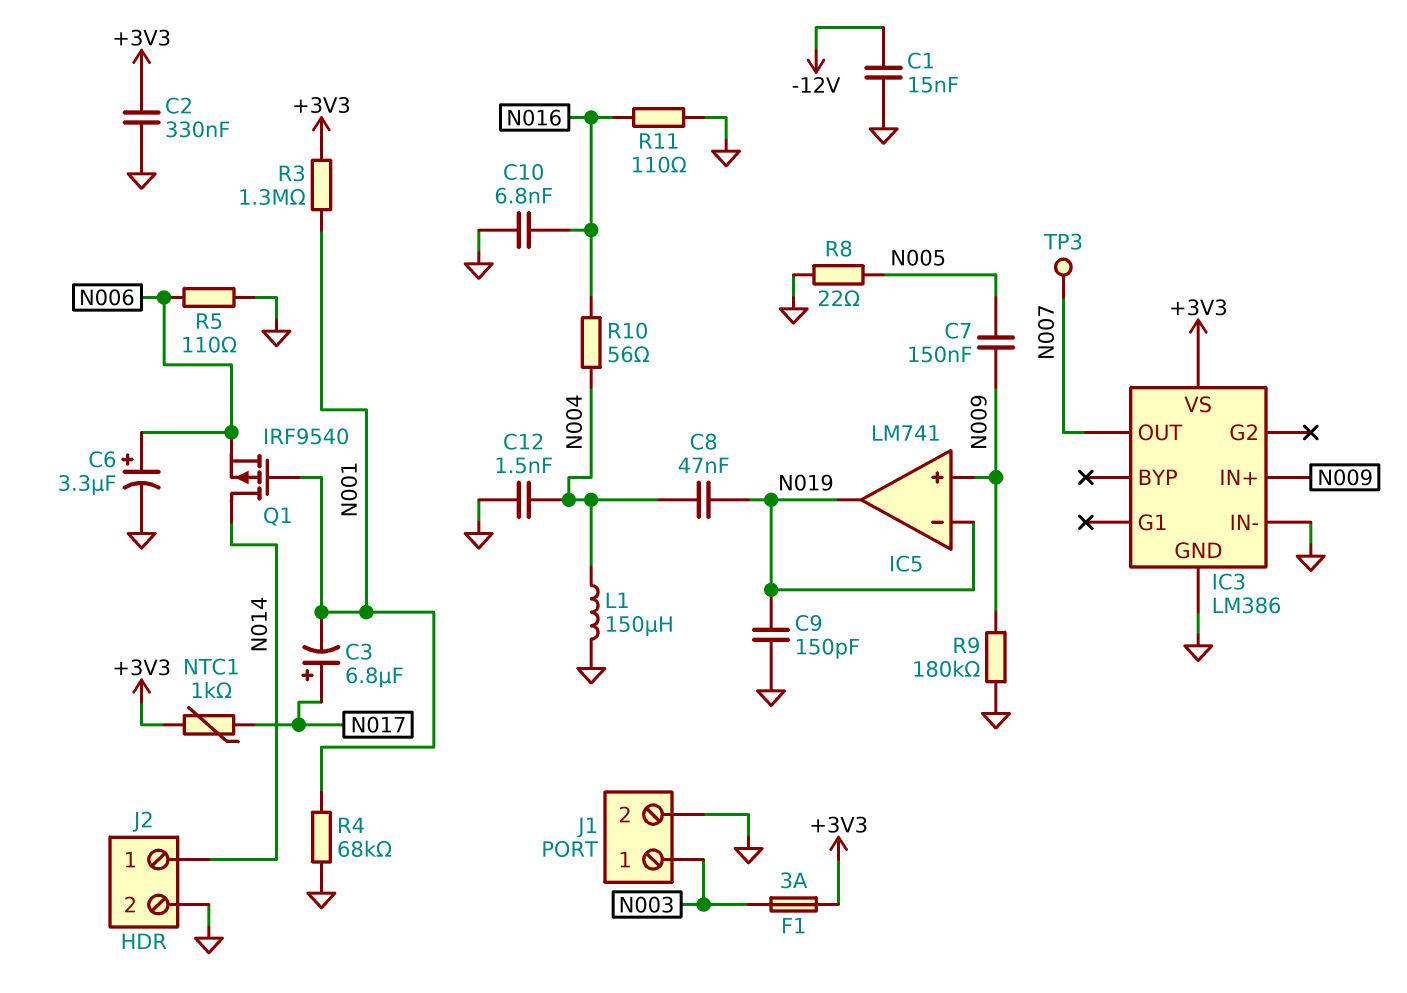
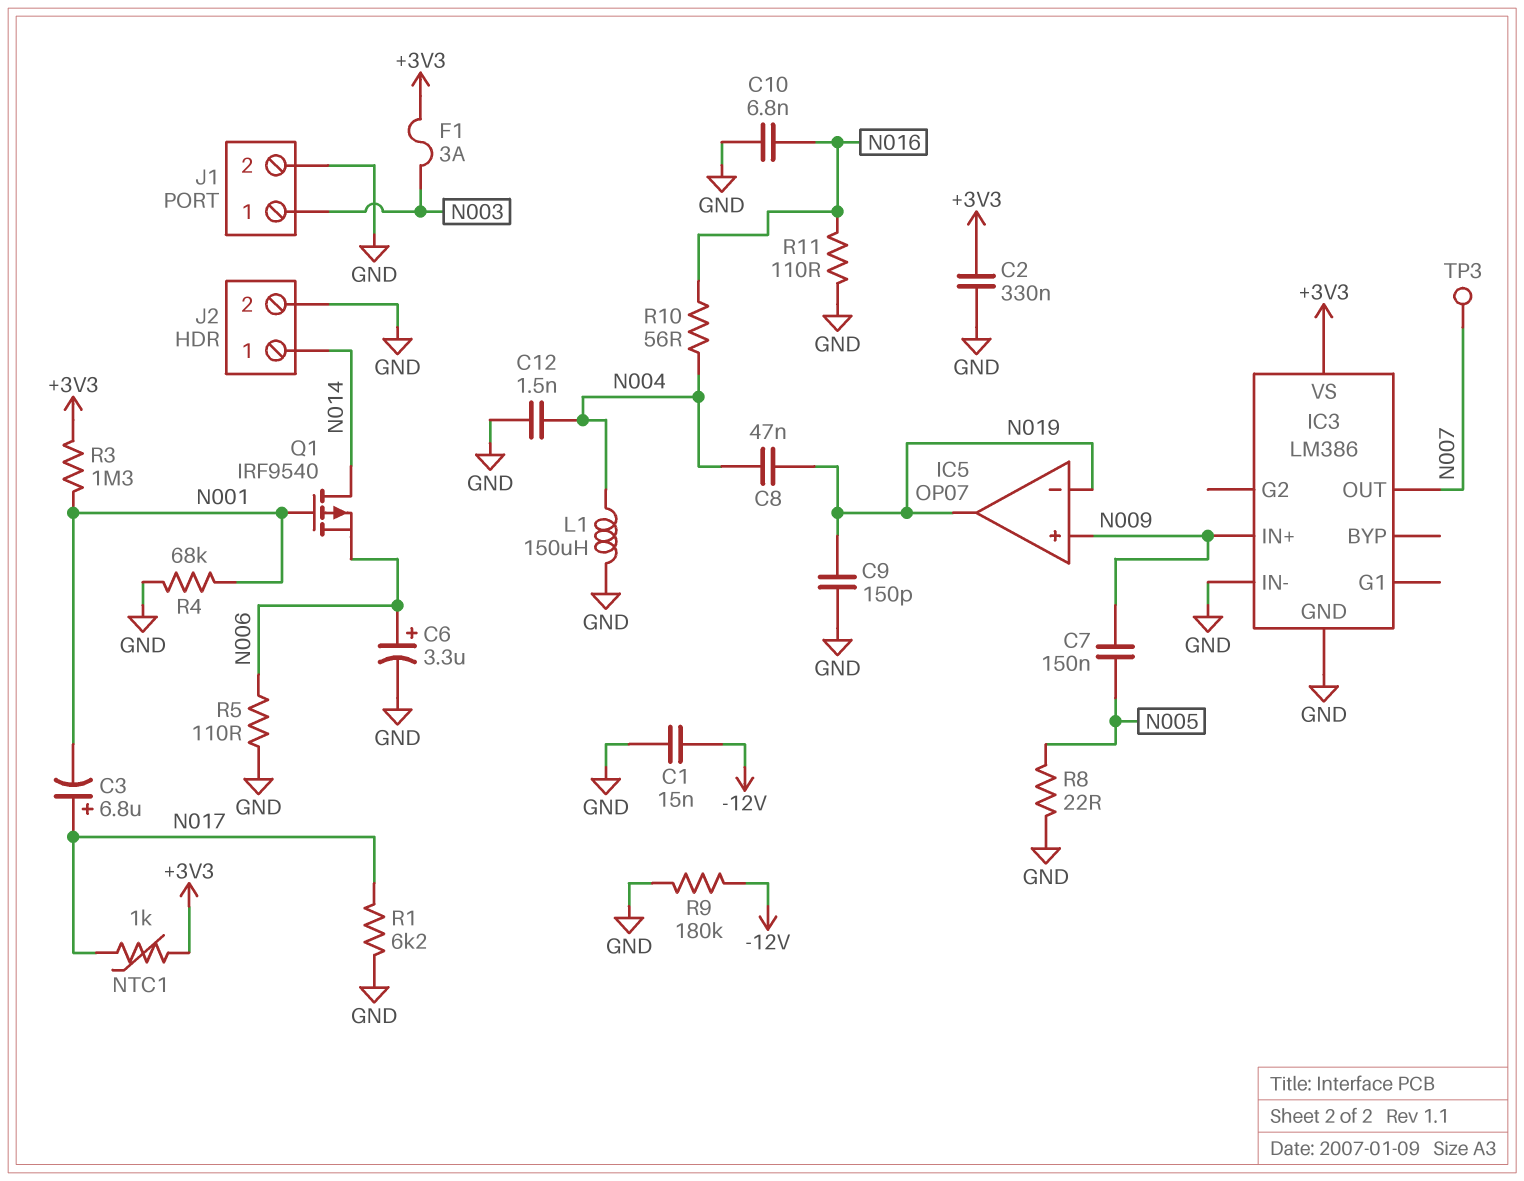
IC5: LM741 -> OP07
R1: none -> 6.2k (GND, N017)
R9: 180k (GND, N009) -> 180k (-12V, GND)

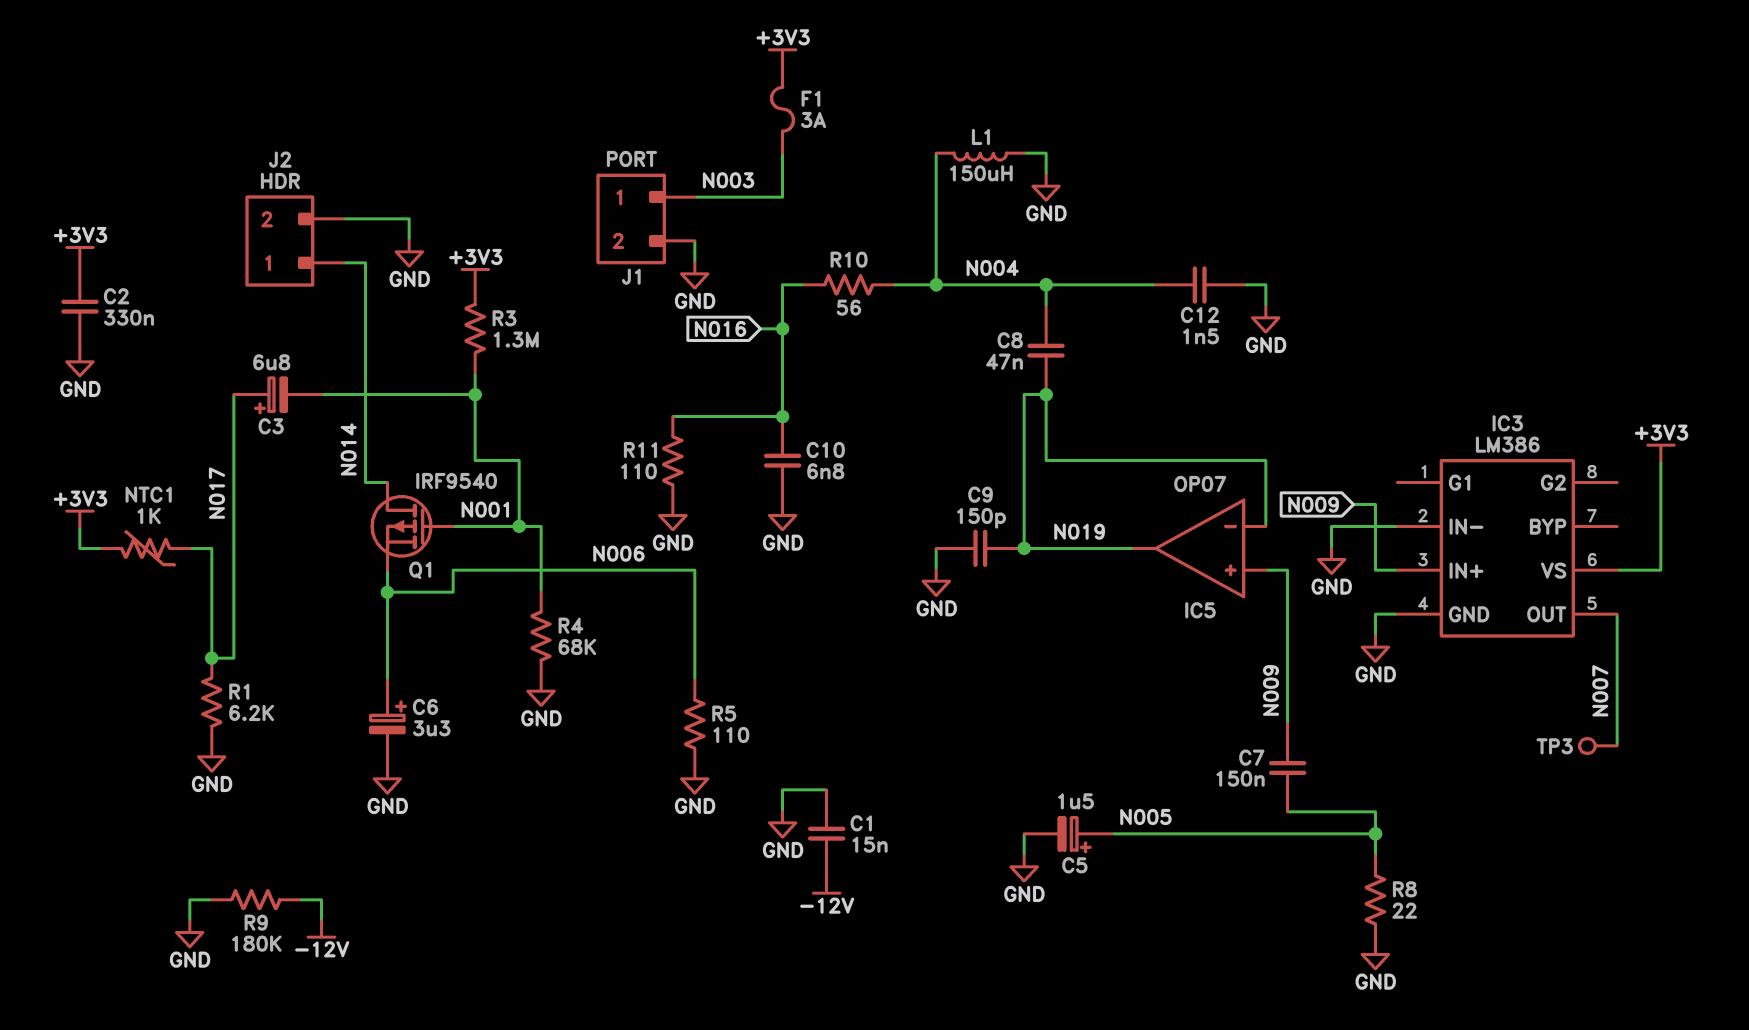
C5: none -> 1.5uF (plus N005, minus GND)

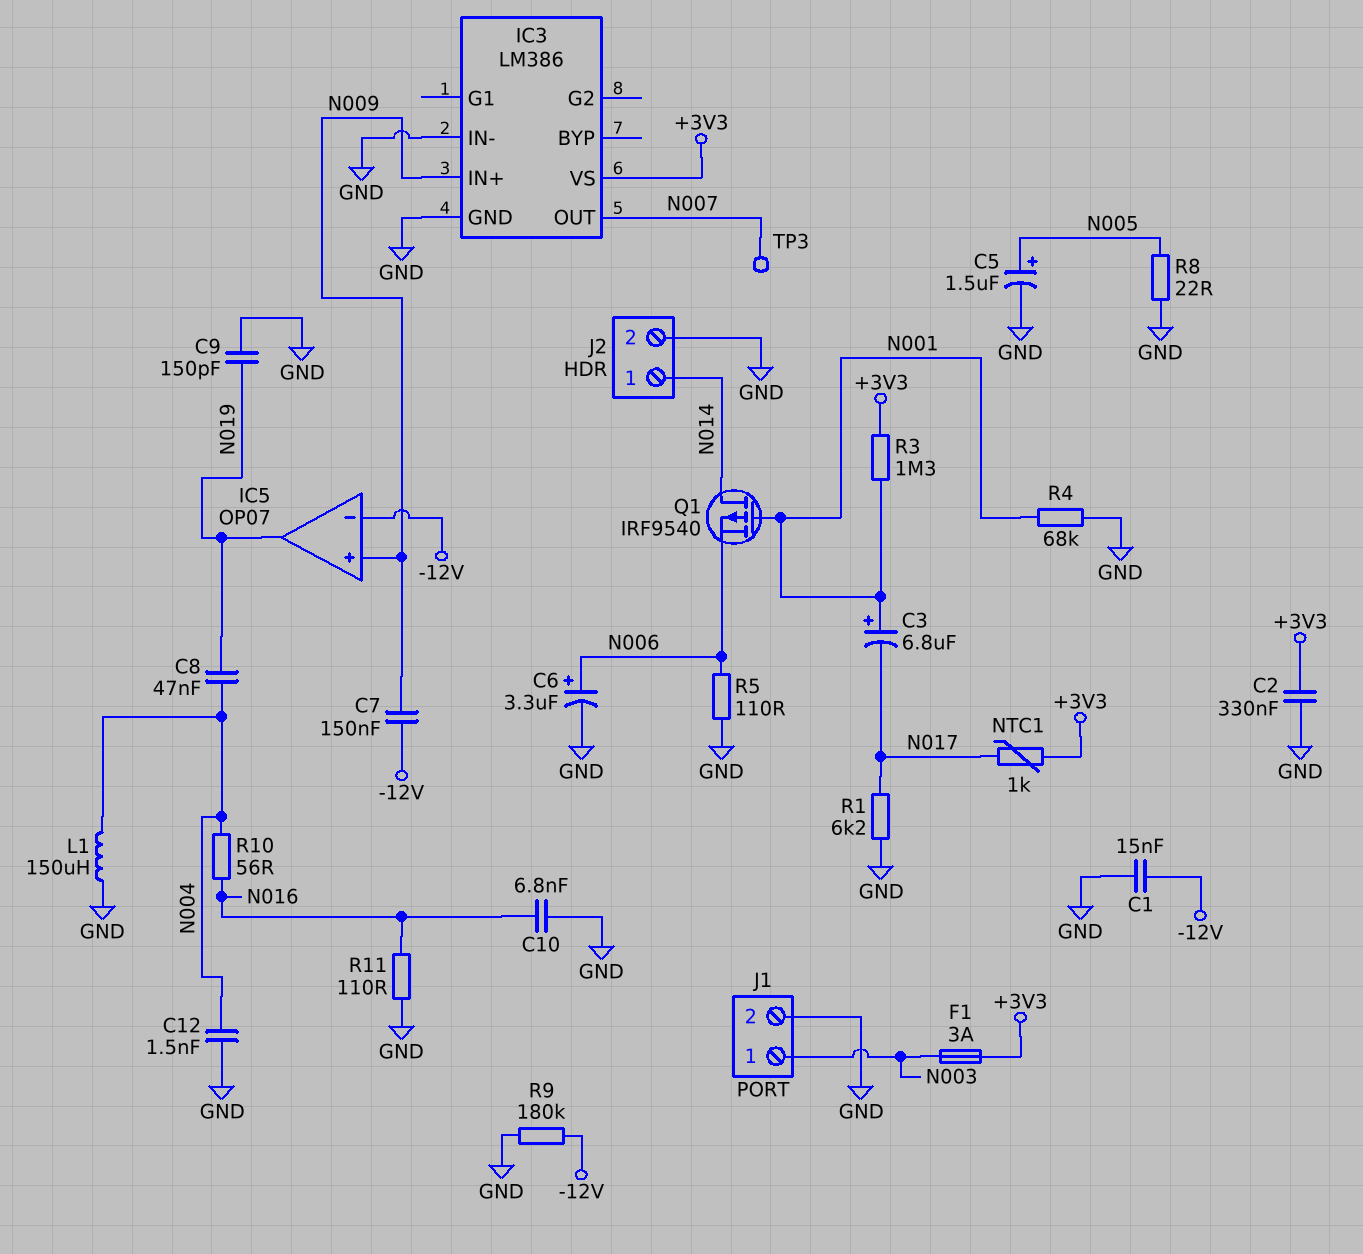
C3: 6.8uF (plus N017, minus N001) -> 6.8uF (plus N001, minus N017)
C7: 150nF (N005, N009) -> 150nF (-12V, N009)
IC5 pin in-: N019 -> -12V

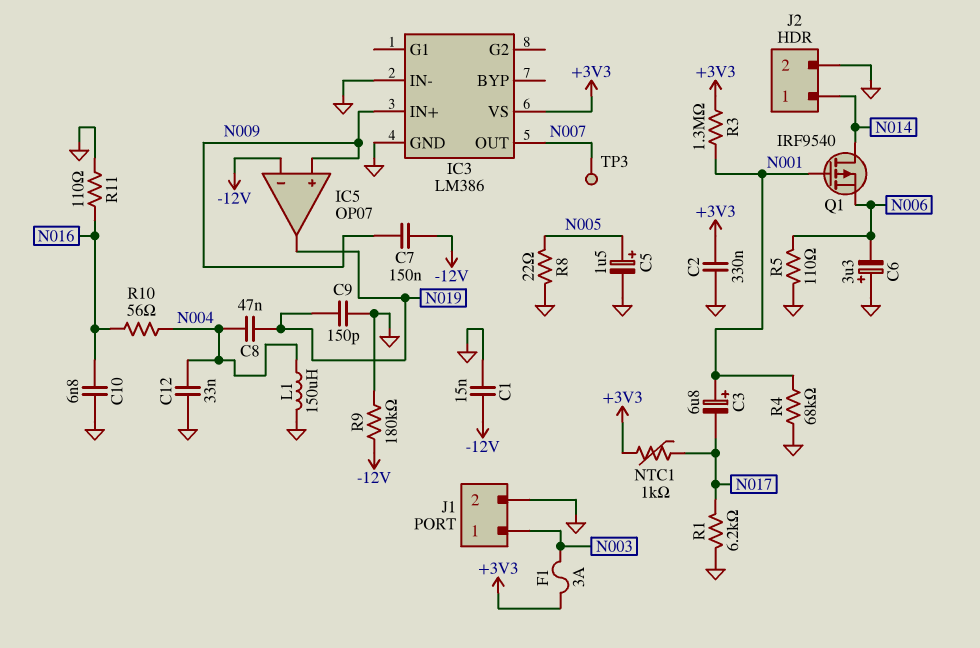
C6: 3.3uF (plus N006, minus GND) -> 3.3uF (plus GND, minus N006)
C12: 1.5nF (GND, N004) -> 33nF (GND, N004)

